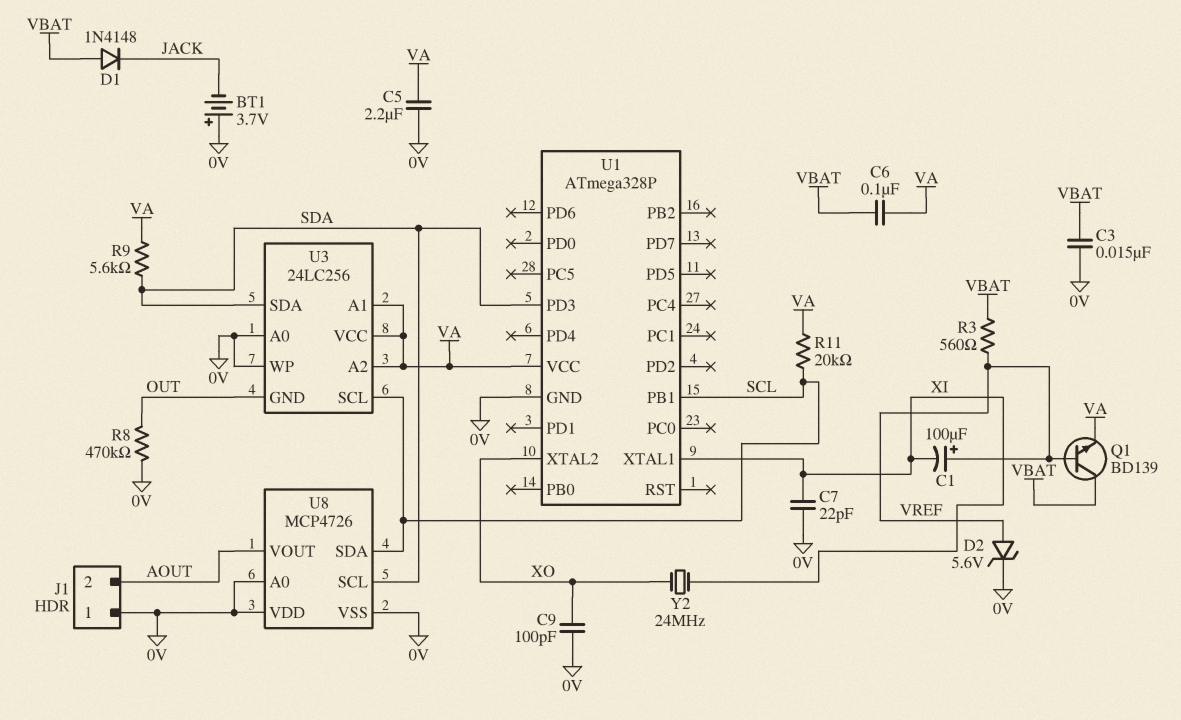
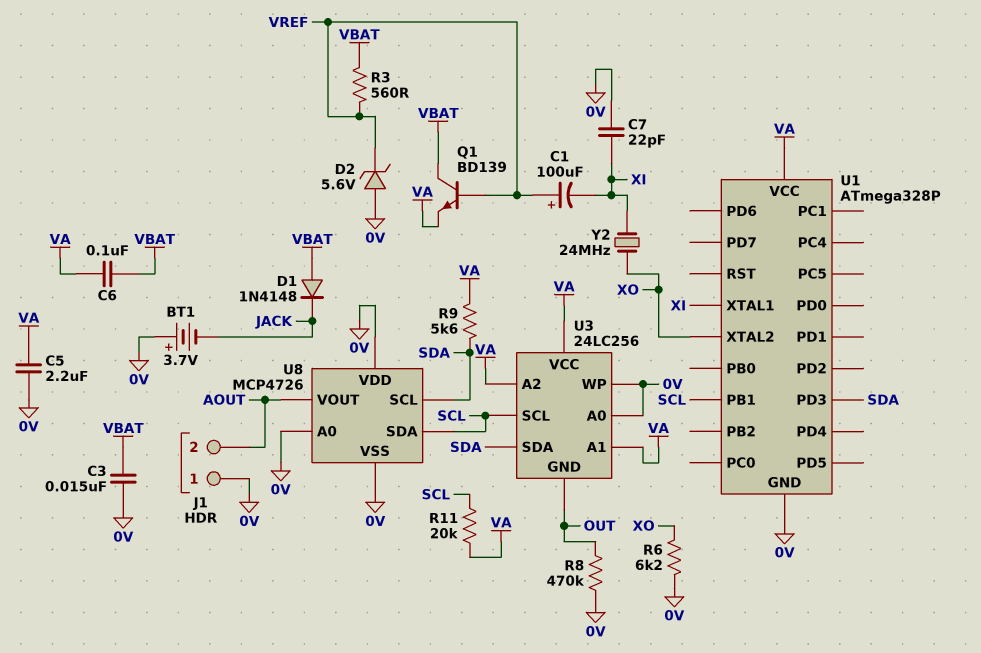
C9: 100pF (0V, XO) -> none
D2: zener 5.6V (A VREF, K 0V) -> zener 5.6V (A 0V, K VREF)
R6: none -> 6.2k (0V, XO)

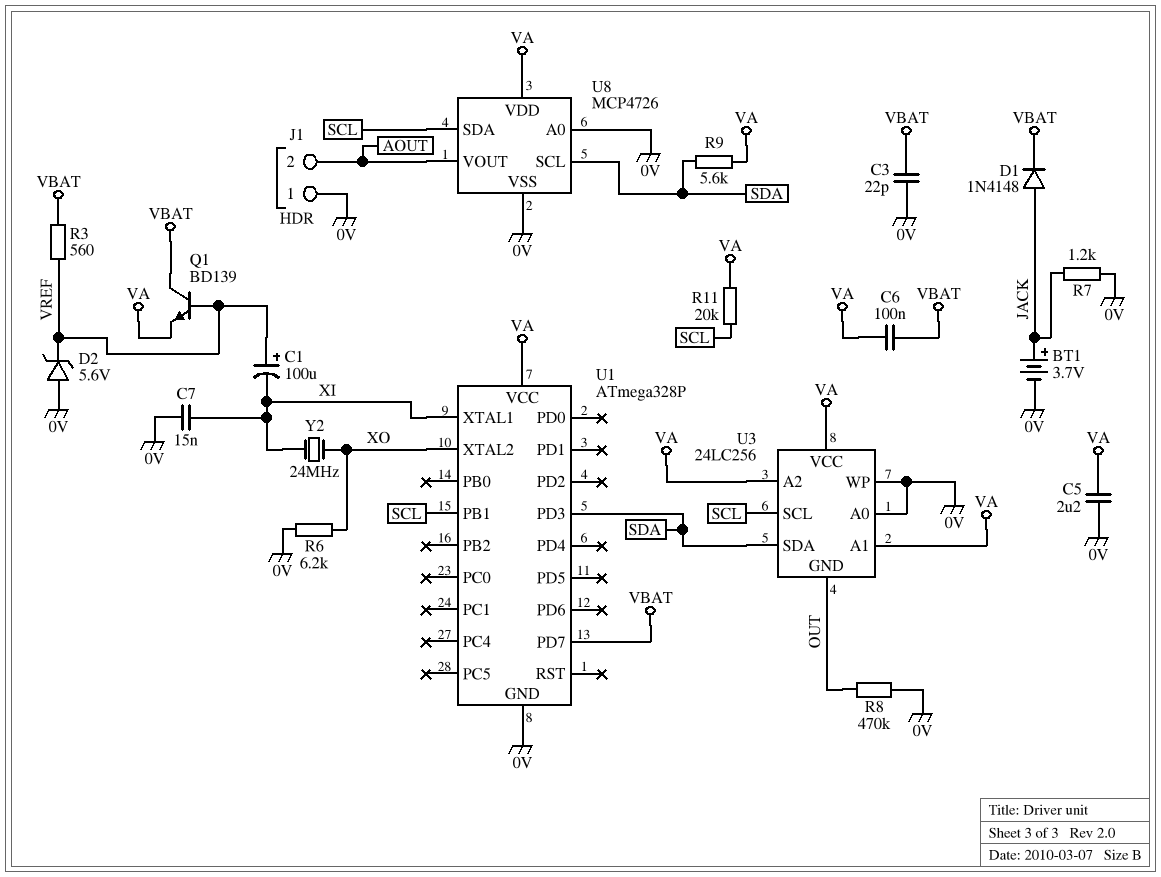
BT1: 3.7V (plus 0V, minus JACK) -> 3.7V (plus JACK, minus 0V)
C3: 15nF (0V, VBAT) -> 22pF (0V, VBAT)
C7: 22pF (0V, XI) -> 15nF (0V, XI)
D1: diode 1N4148 (A VBAT, K JACK) -> diode 1N4148 (A JACK, K VBAT)
R7: none -> 1.2k (0V, JACK)
U1 pin PD7: none -> VBAT
U8 pin VDD: 0V -> VA

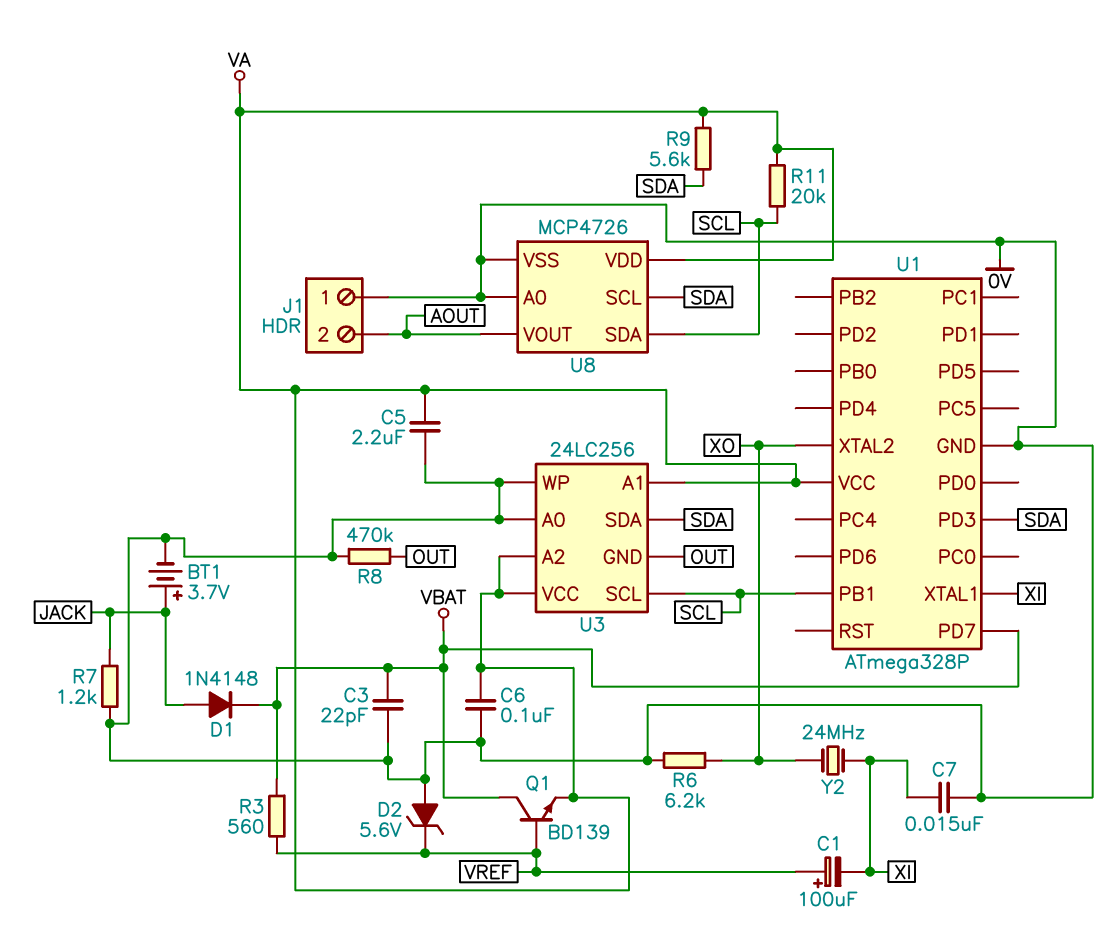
C6: 100nF (VA, VBAT) -> 100nF (0V, VA)

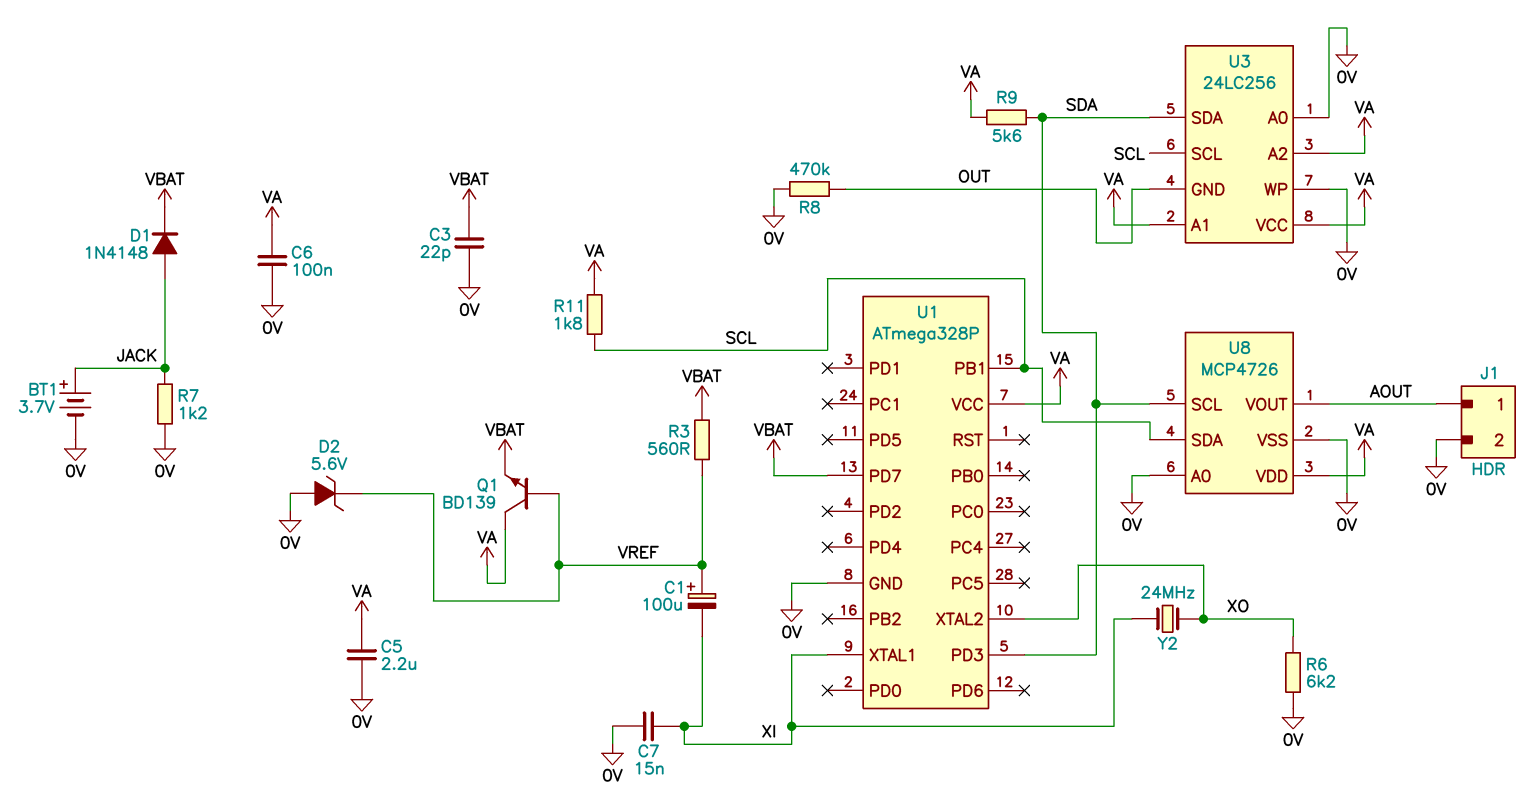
J1 pin 1: 0V -> AOUT
J1 pin 2: AOUT -> 0V
Q1: NPN BD139 (B VREF, C VBAT, E VA) -> NPN BD139 (B VREF, C VA, E VBAT)
R11: 20k (SCL, VA) -> 1.8k (SCL, VA)

